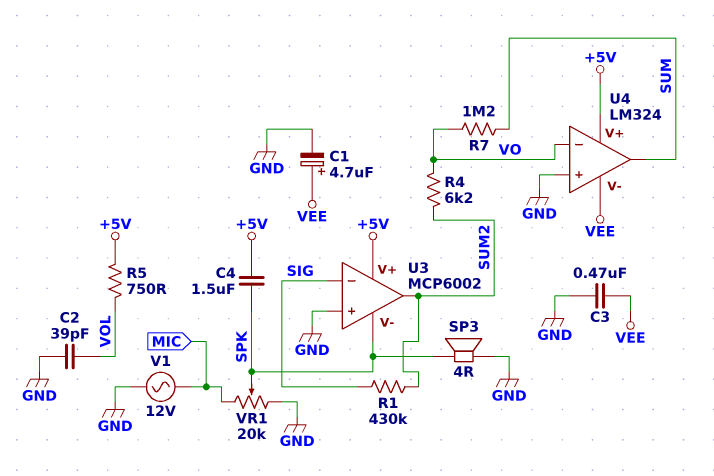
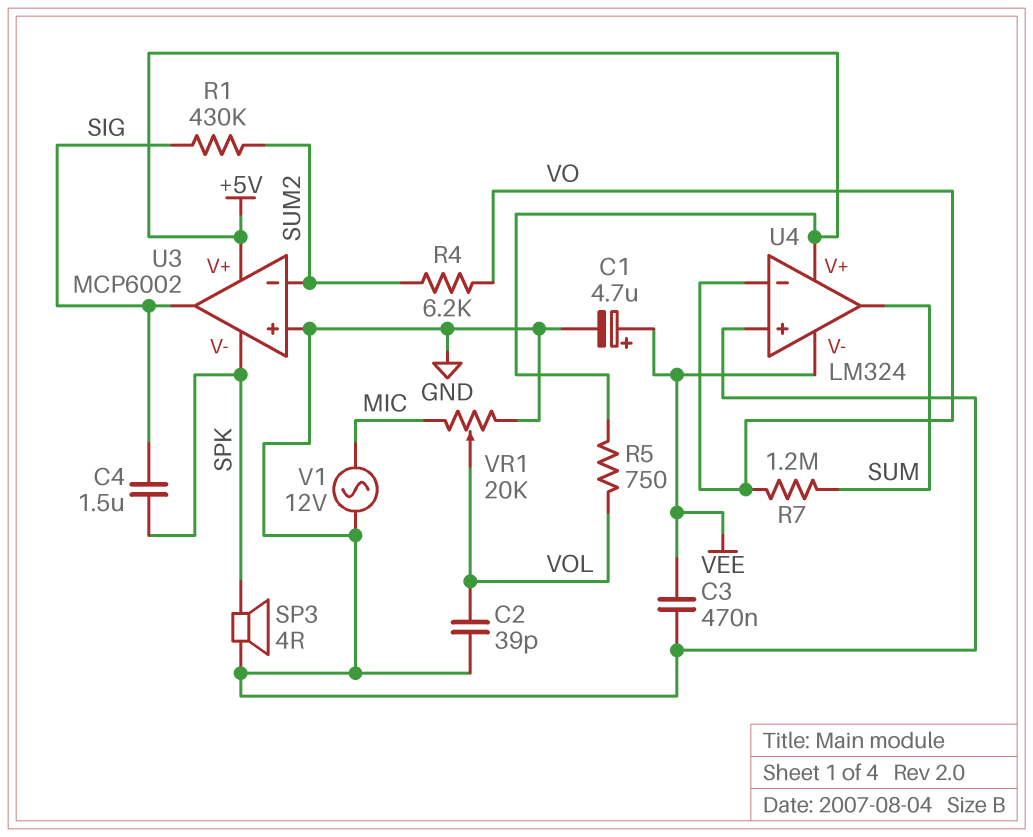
C4: 1.5uF (+5V, SPK) -> 1.5uF (SIG, SPK)
U3 pin in-: SIG -> SUM2
U3 pin out: SUM2 -> SIG
VR1: 20k (GND, MIC, wiper SPK) -> 20k (GND, MIC, wiper VOL)

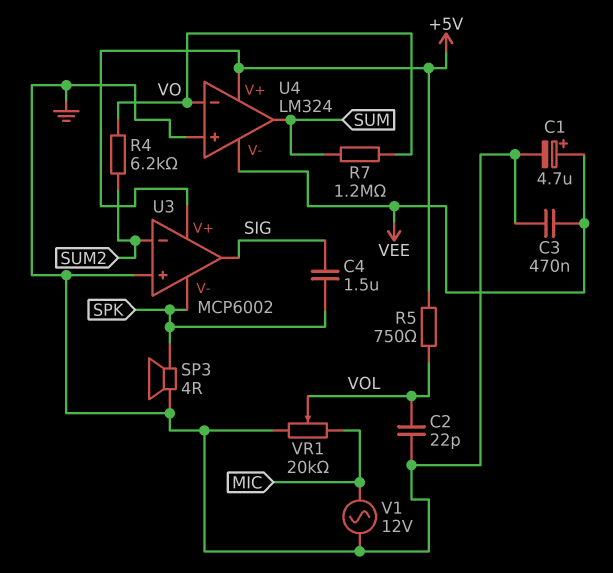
C2: 39pF (GND, VOL) -> 22pF (GND, VOL)
R1: 430k (SIG, SUM2) -> none

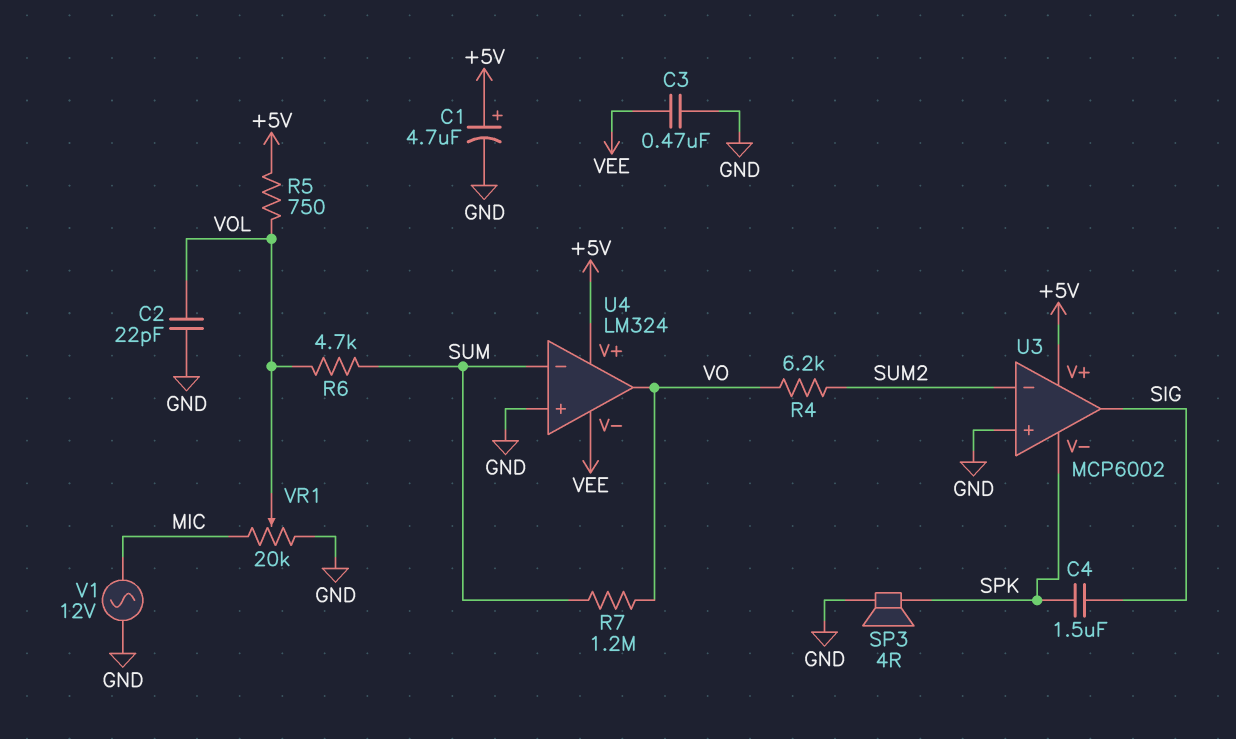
C1: 4.7uF (plus VEE, minus GND) -> 4.7uF (plus +5V, minus GND)
R6: none -> 4.7k (SUM, VOL)
U4 pin in-: VO -> SUM
U4 pin out: SUM -> VO

